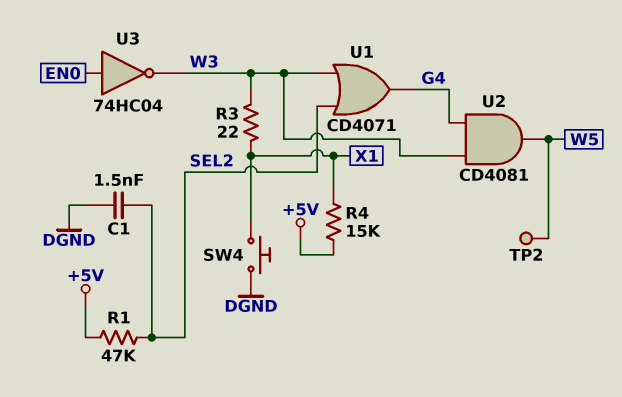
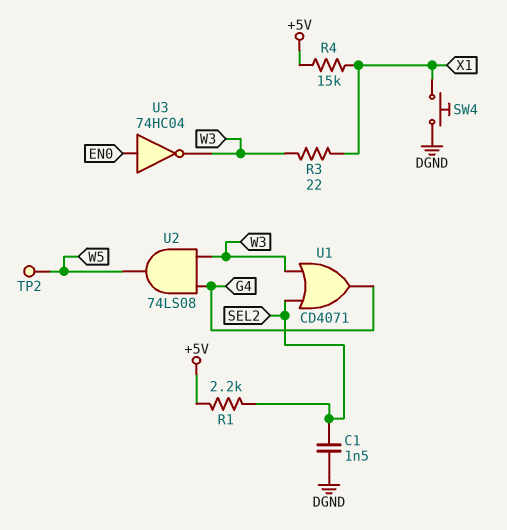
R1: 47k (+5V, SEL2) -> 2.2k (+5V, SEL2)
U2: AND CD4081 (in G4, in W3, out W5) -> AND 74LS08 (in G4, in W3, out W5)

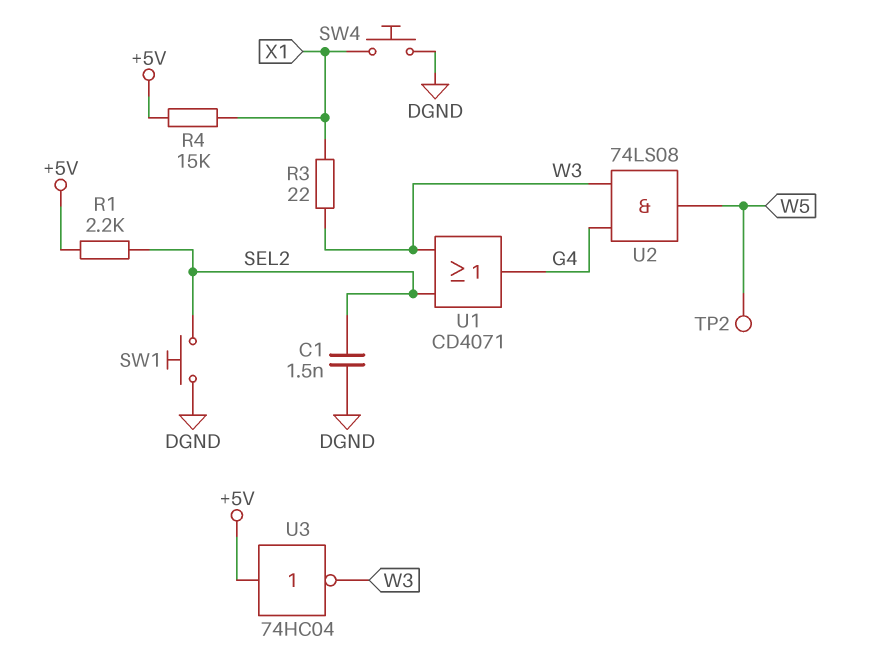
SW1: none -> button (DGND, SEL2)
U3: NOT 74HC04 (in EN0, out W3) -> NOT 74HC04 (in +5V, out W3)

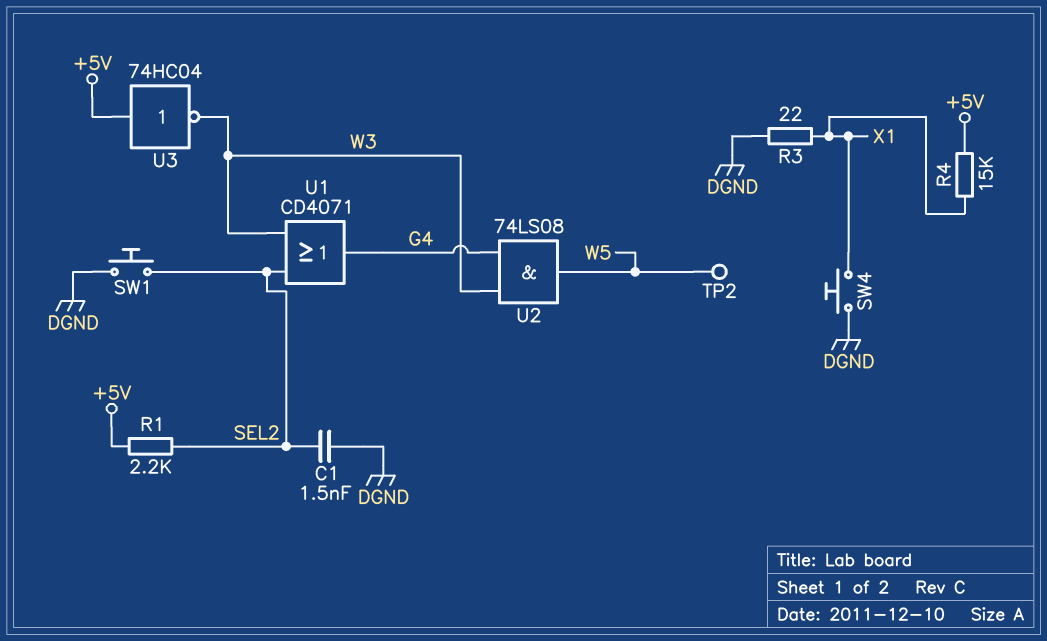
R3: 22 (W3, X1) -> 22 (DGND, X1)

